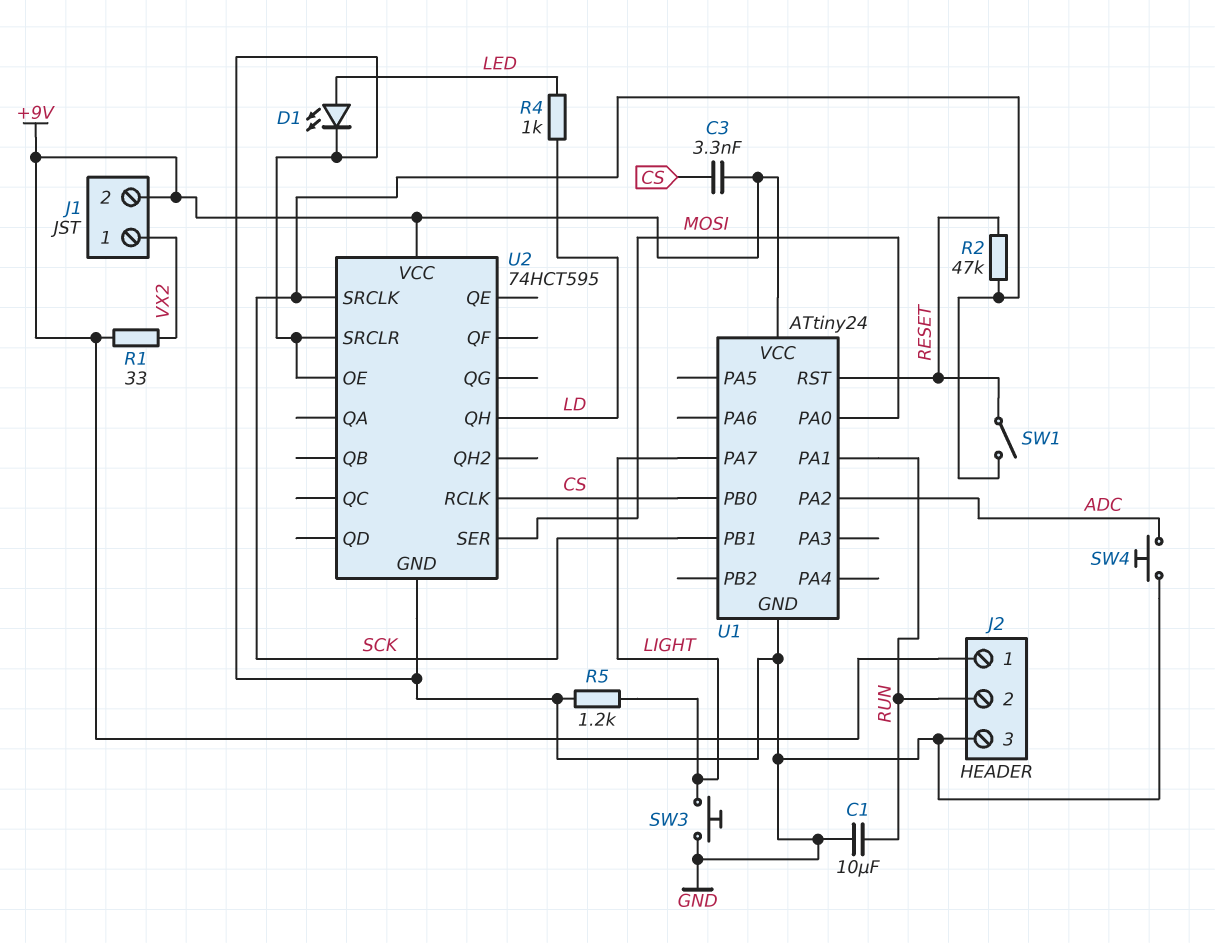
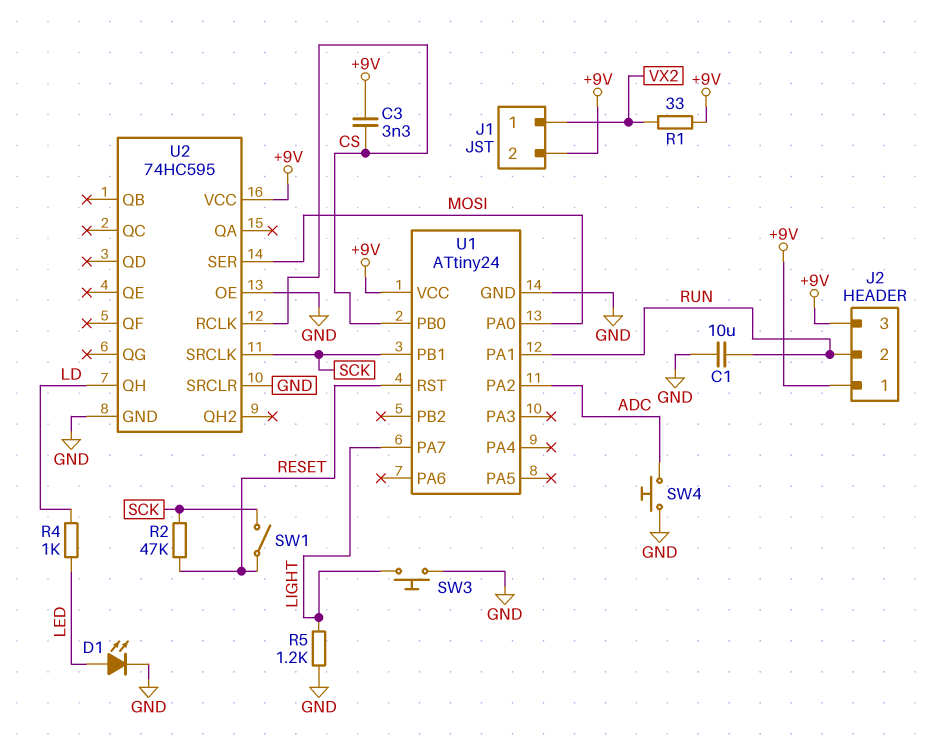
J2 pin 3: GND -> +9V
U2: 74HCT595 -> 74HC595

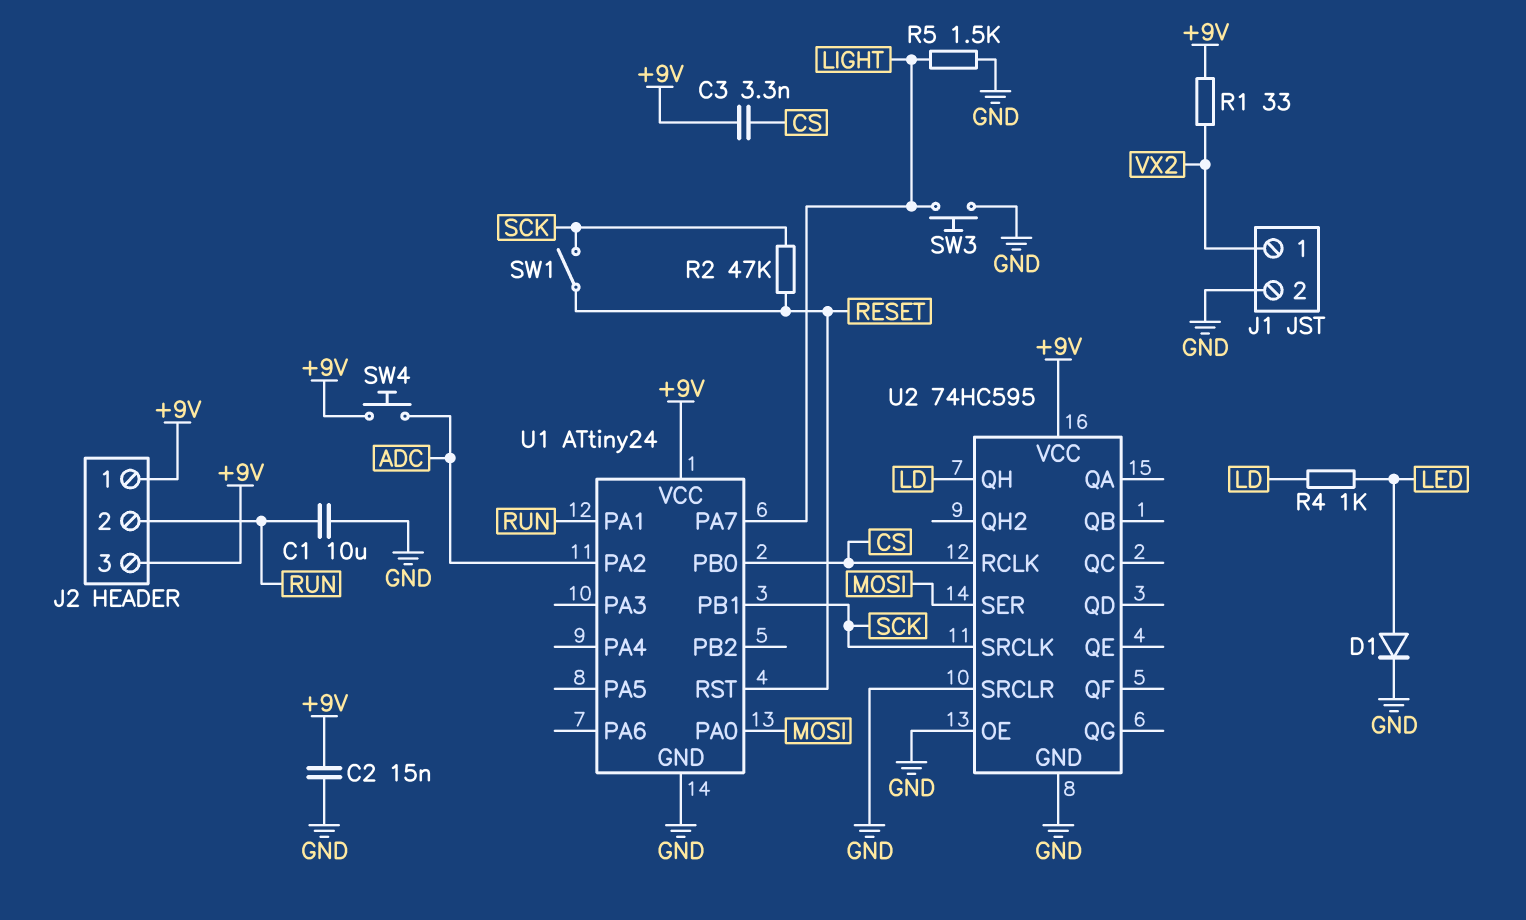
C2: none -> 15nF (+9V, GND)
D1: LED (A LED, K GND) -> diode (A LED, K GND)
J1 pin 2: +9V -> GND
R5: 1.2k (GND, LIGHT) -> 1.5k (GND, LIGHT)
SW4: button (ADC, GND) -> button (+9V, ADC)

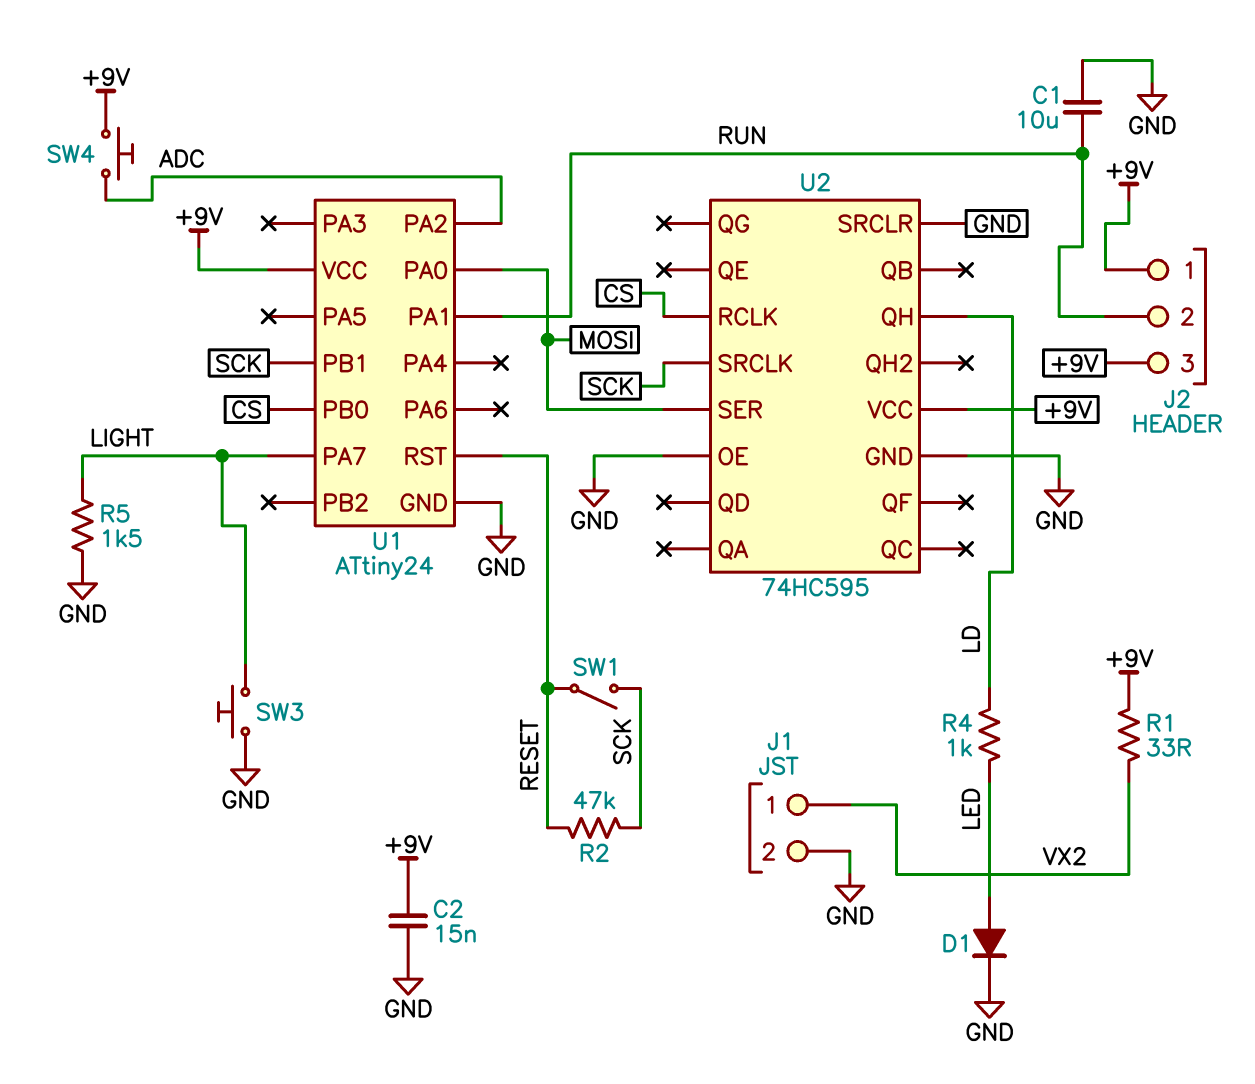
C3: 3.3nF (+9V, CS) -> none

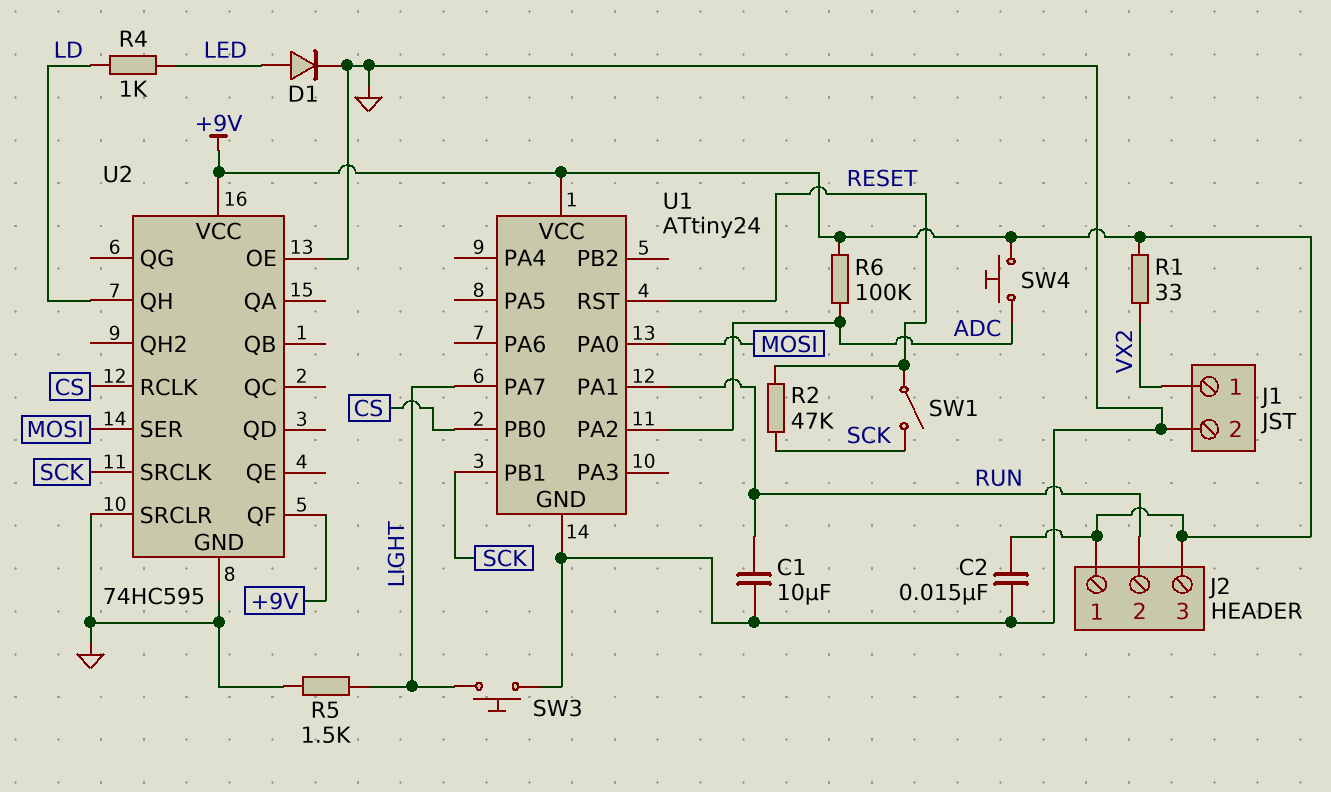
R6: none -> 100k (+9V, ADC)
U2 pin QF: none -> +9V

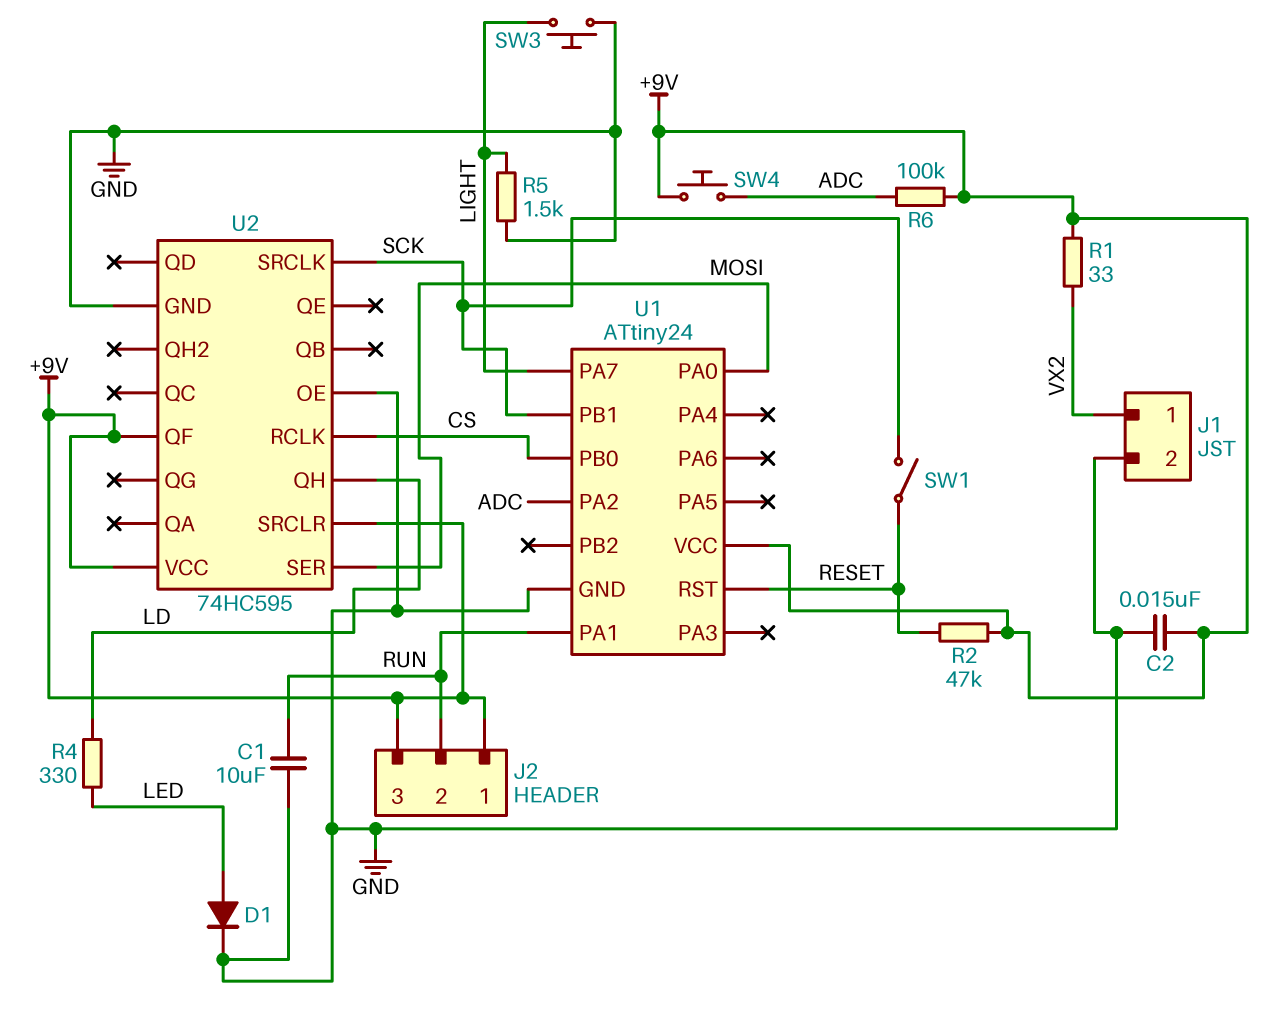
R2: 47k (RESET, SCK) -> 47k (+9V, RESET)
R4: 1k (LD, LED) -> 330 (LD, LED)
U2 pin SRCLR: GND -> +9V

